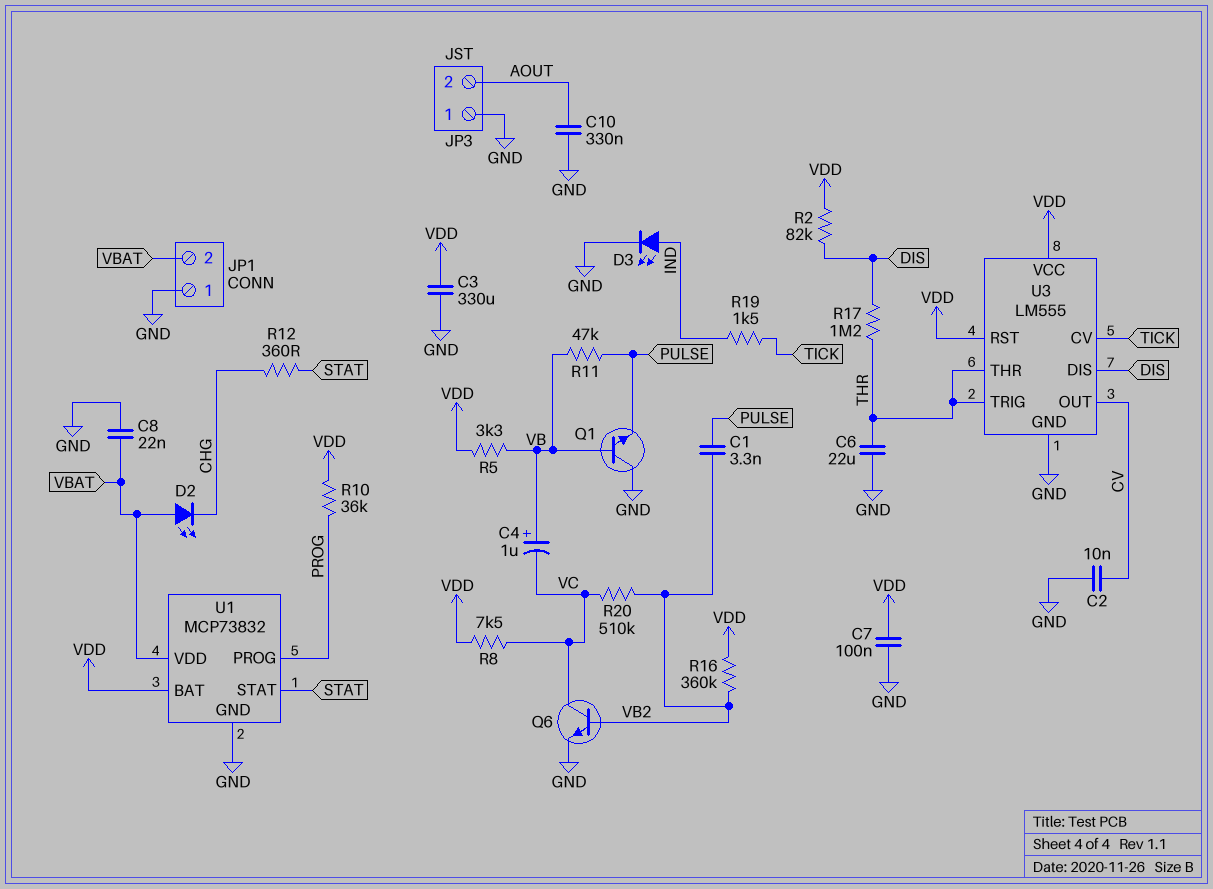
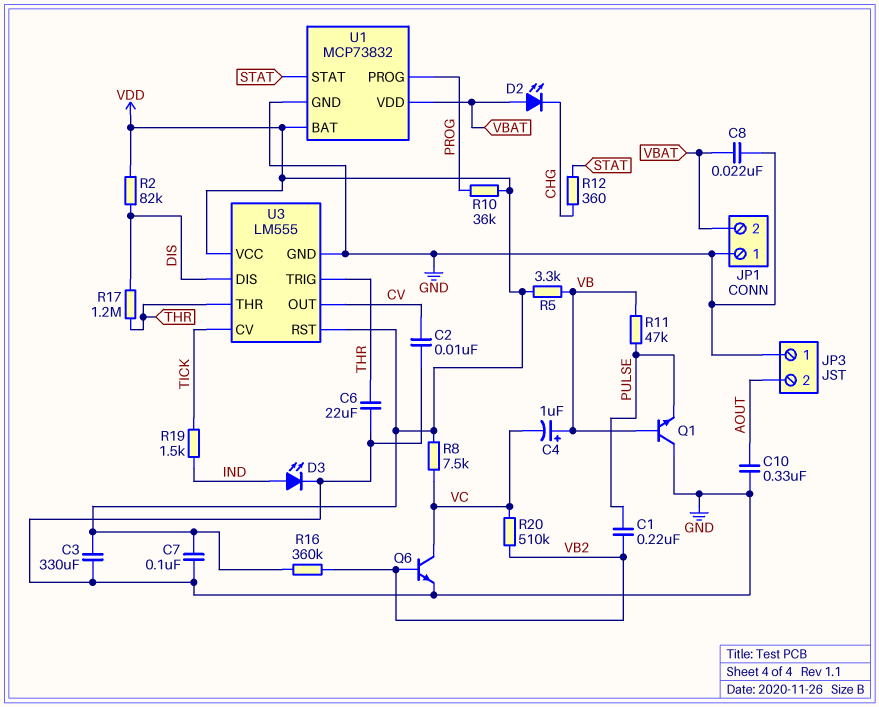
C1: 3.3nF (PULSE, VB2) -> 220nF (PULSE, VB2)

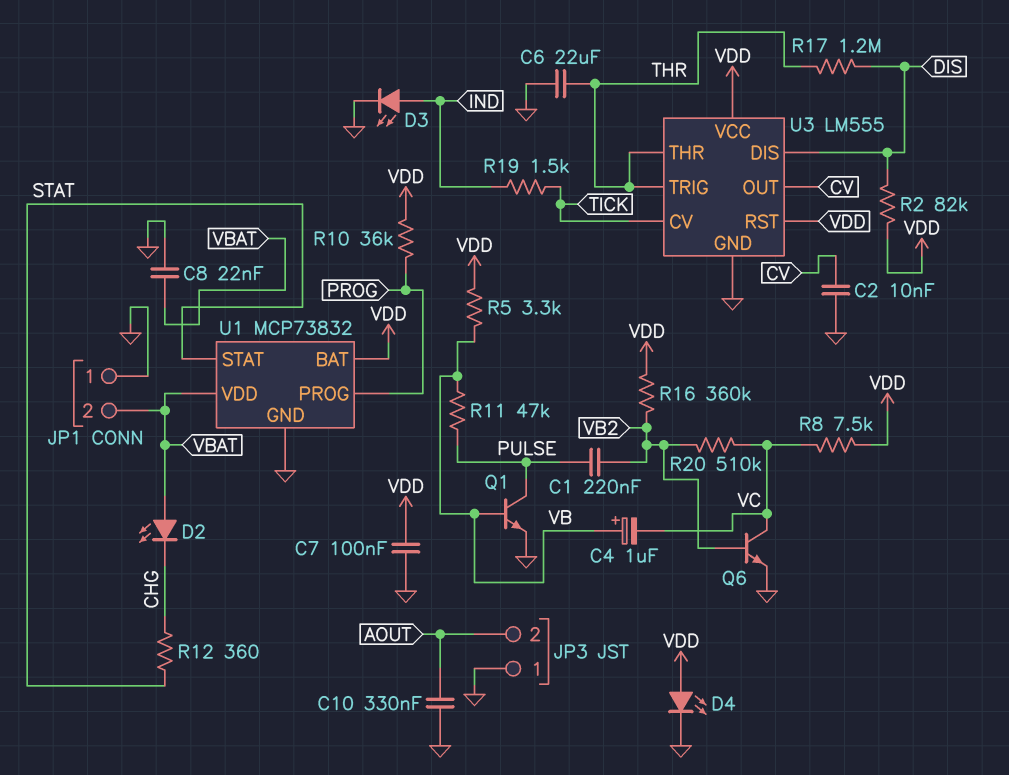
C3: 330uF (GND, VDD) -> none
D4: none -> LED (A VDD, K GND)
Q1: NPN (B VB, C GND, E PULSE) -> NPN (B VB, C PULSE, E GND)

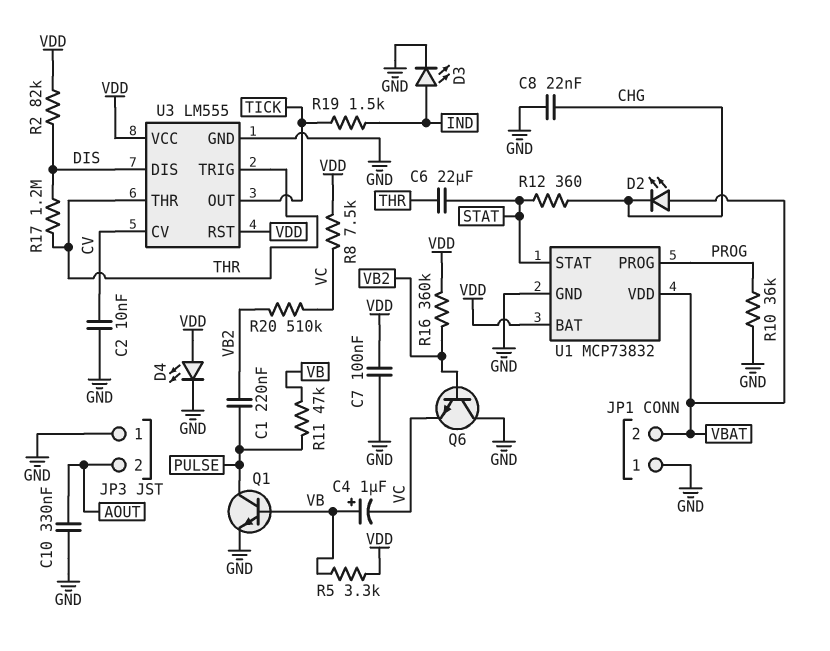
C6: 22uF (GND, THR) -> 22uF (STAT, THR)
C8: 22nF (GND, VBAT) -> 22nF (CHG, GND)
Q6: NPN (B VB2, C VC, E GND) -> NPN (B VB2, C GND, E VC)
R10: 36k (PROG, VDD) -> 36k (GND, PROG)
U3 pin CV: TICK -> CV
U3 pin OUT: CV -> TICK

